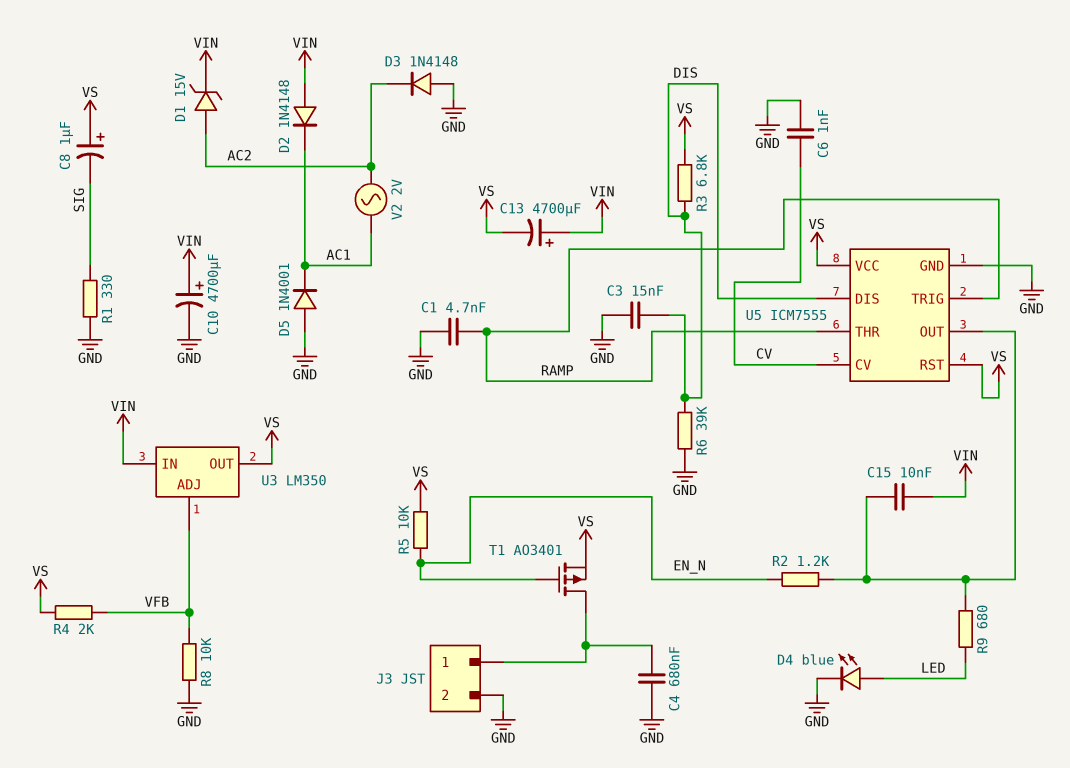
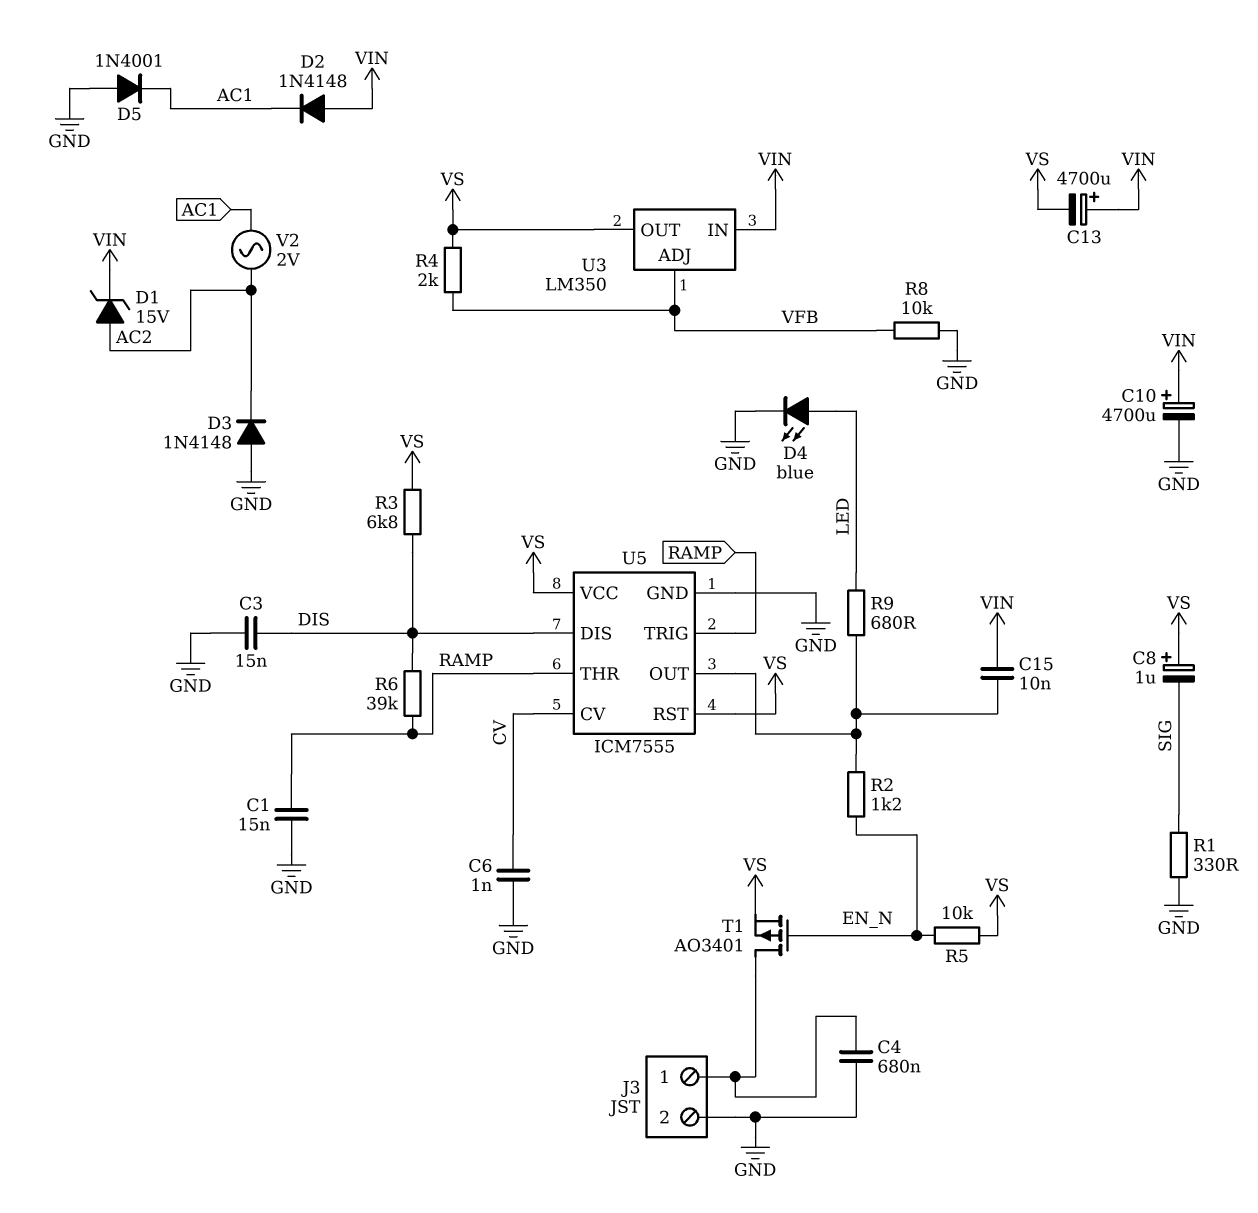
C1: 4.7nF (GND, RAMP) -> 15nF (GND, RAMP)
R6: 39k (DIS, GND) -> 39k (DIS, RAMP)

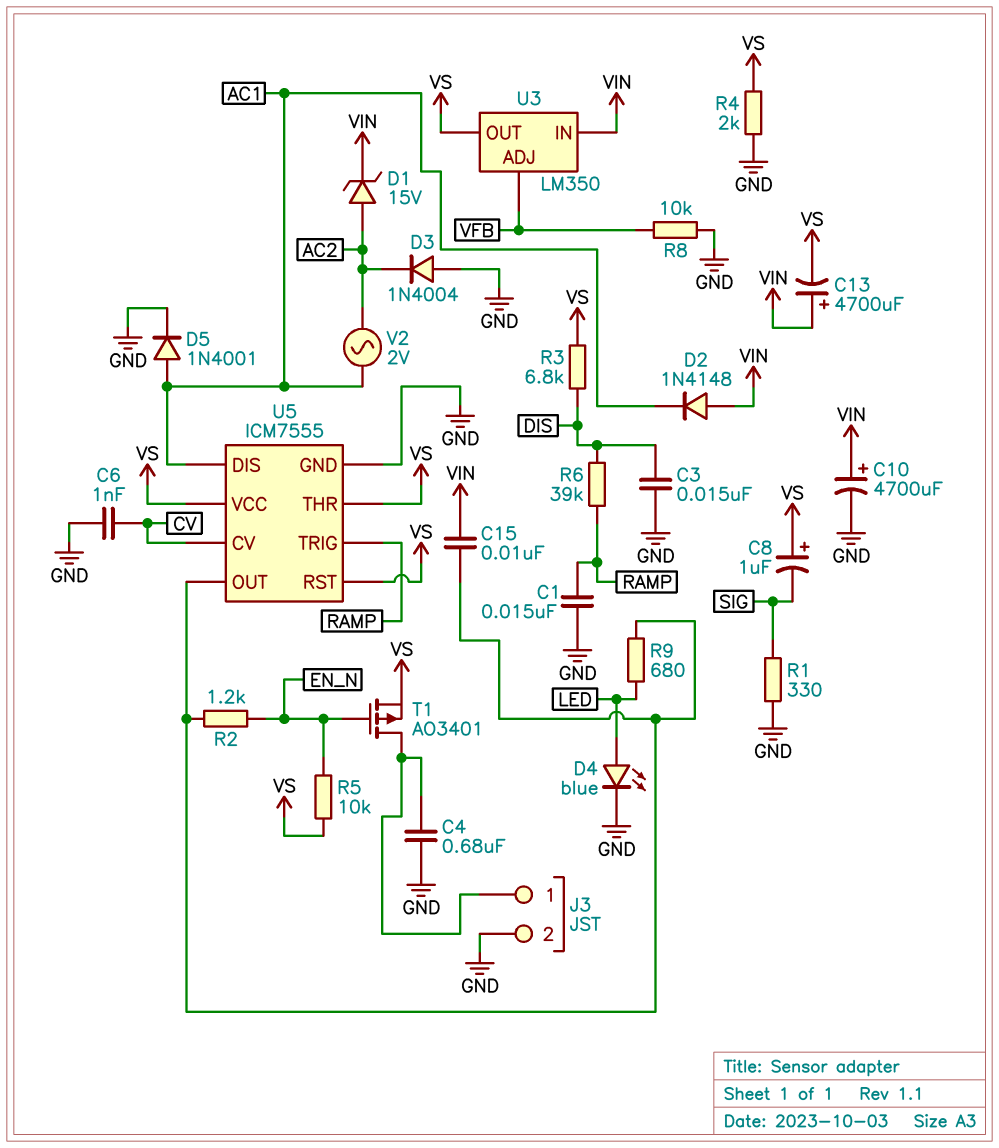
D3: diode 1N4148 (A GND, K AC2) -> diode 1N4004 (A GND, K AC2)
D5: diode 1N4001 (A GND, K AC1) -> diode 1N4001 (A AC1, K GND)
R4: 2k (VFB, VS) -> 2k (GND, VS)
U5 pin DIS: DIS -> AC1
U5 pin THR: RAMP -> VS

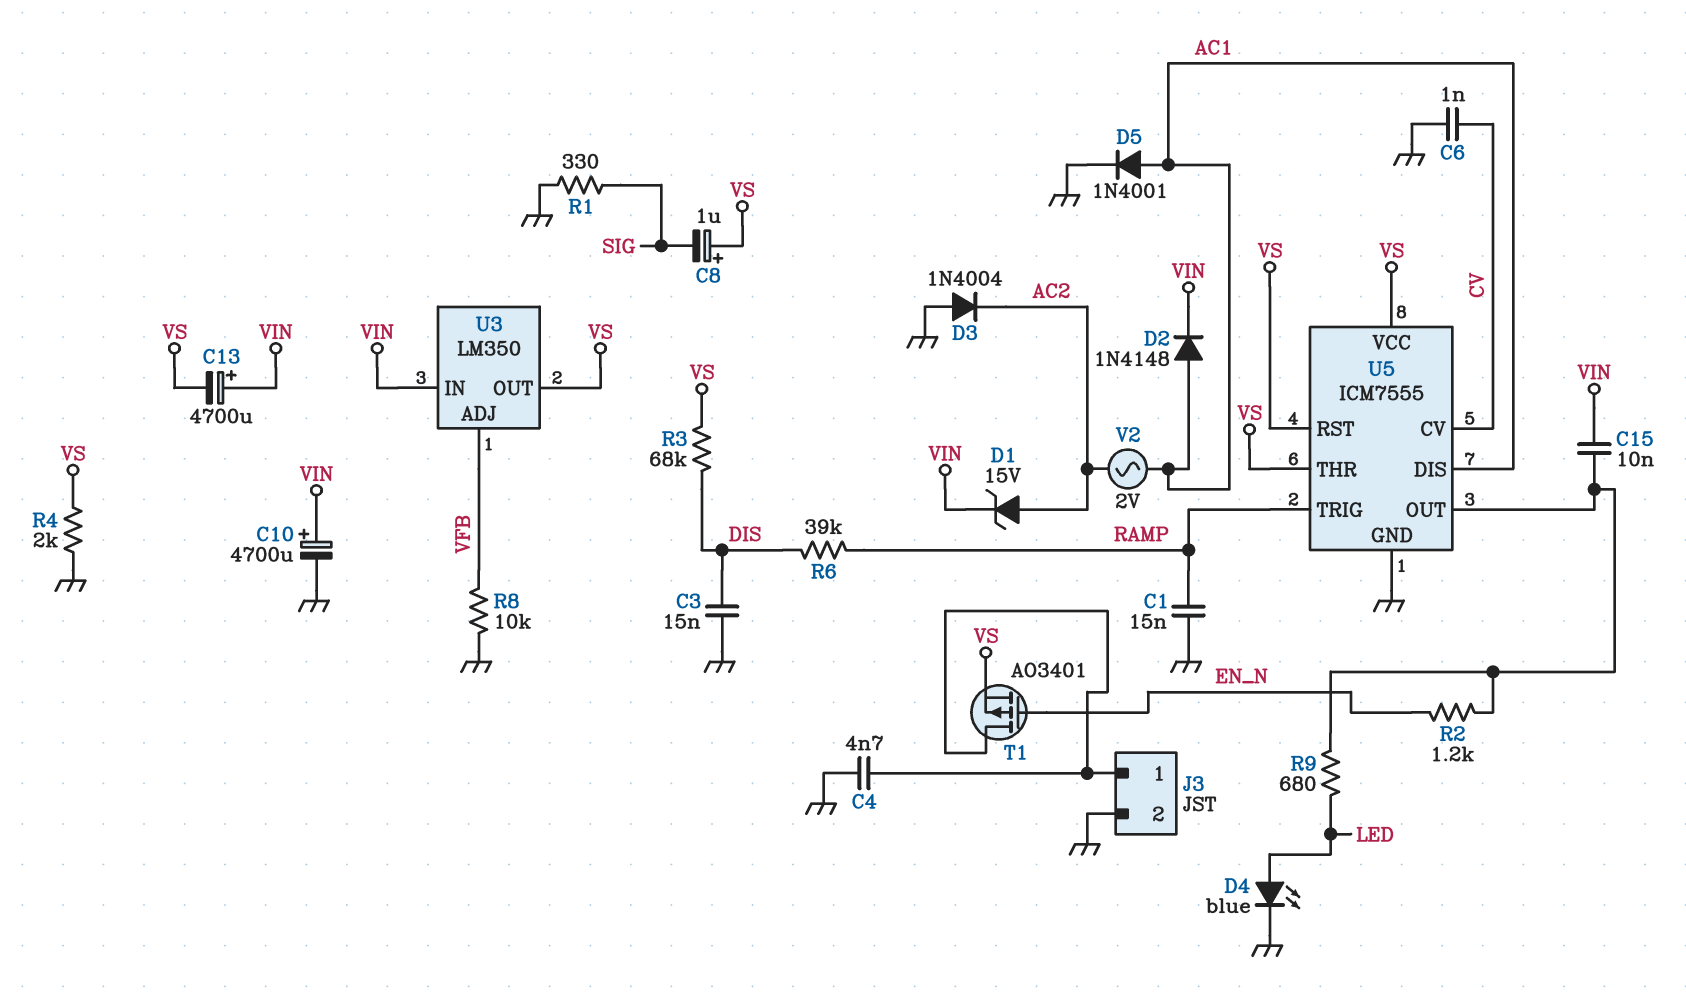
C4: 680nF (GND, J3/1) -> 4.7nF (GND, J3/1)
D2: diode 1N4148 (A VIN, K AC1) -> diode 1N4148 (A AC1, K VIN)
R3: 6.8k (DIS, VS) -> 68k (DIS, VS)
R5: 10k (EN_N, VS) -> none

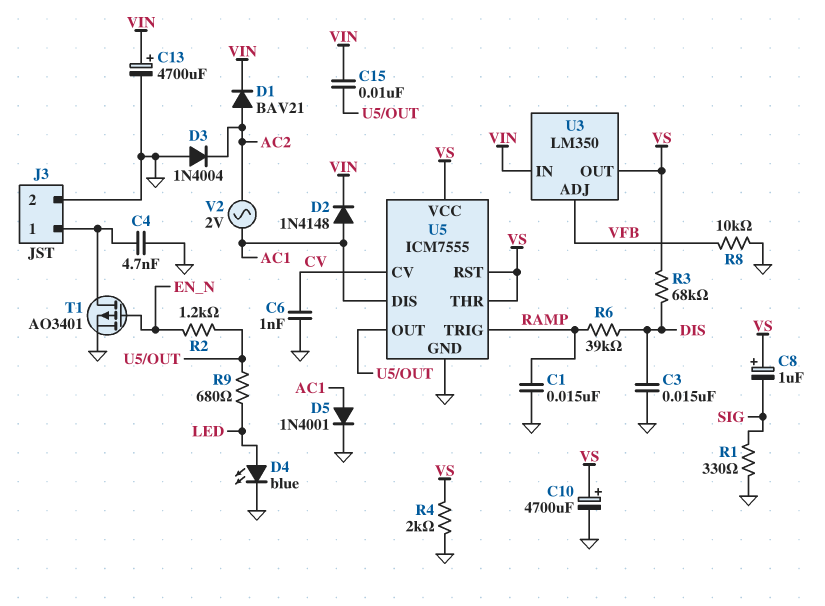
C10: 4700uF (plus VIN, minus GND) -> 4700uF (plus VS, minus GND)
C13: 4700uF (plus VIN, minus VS) -> 4700uF (plus VIN, minus GND)
D1: zener 15V (A AC2, K VIN) -> diode BAV21 (A AC2, K VIN)
T1: PMOS AO3401 (G EN_N, D J3/1, S VS) -> PMOS AO3401 (G EN_N, D J3/1, S GND)

